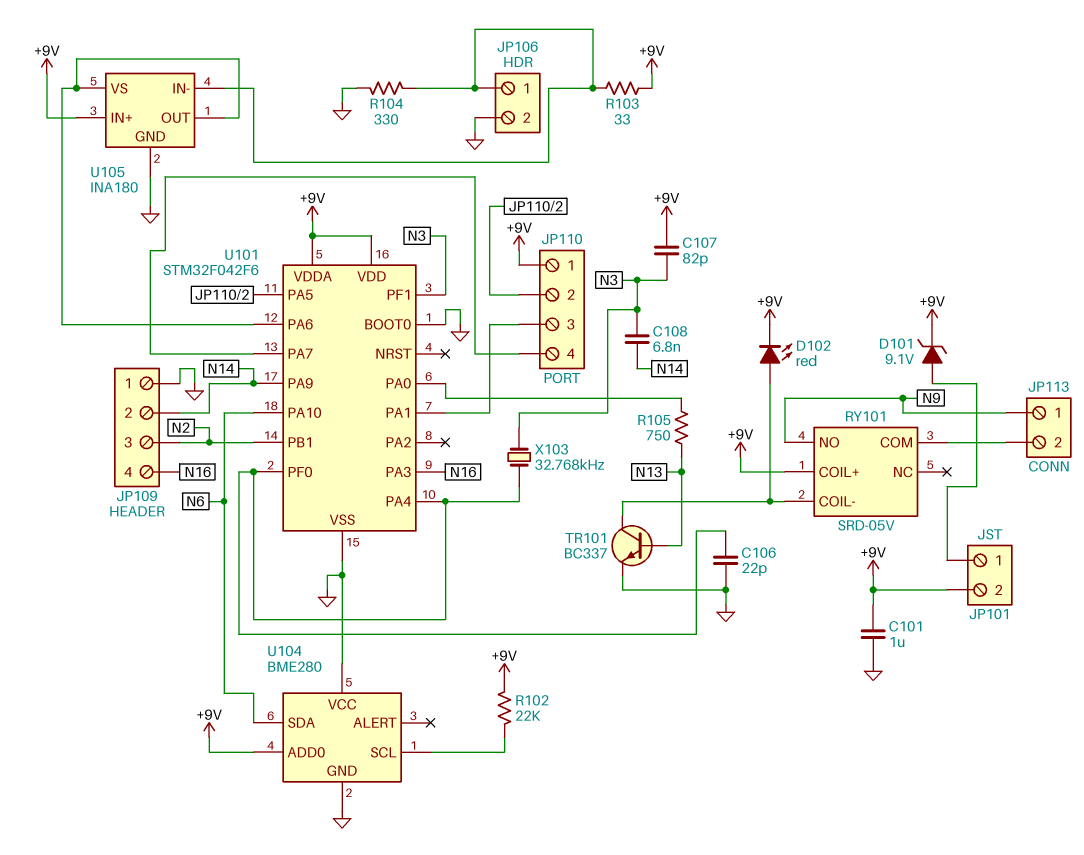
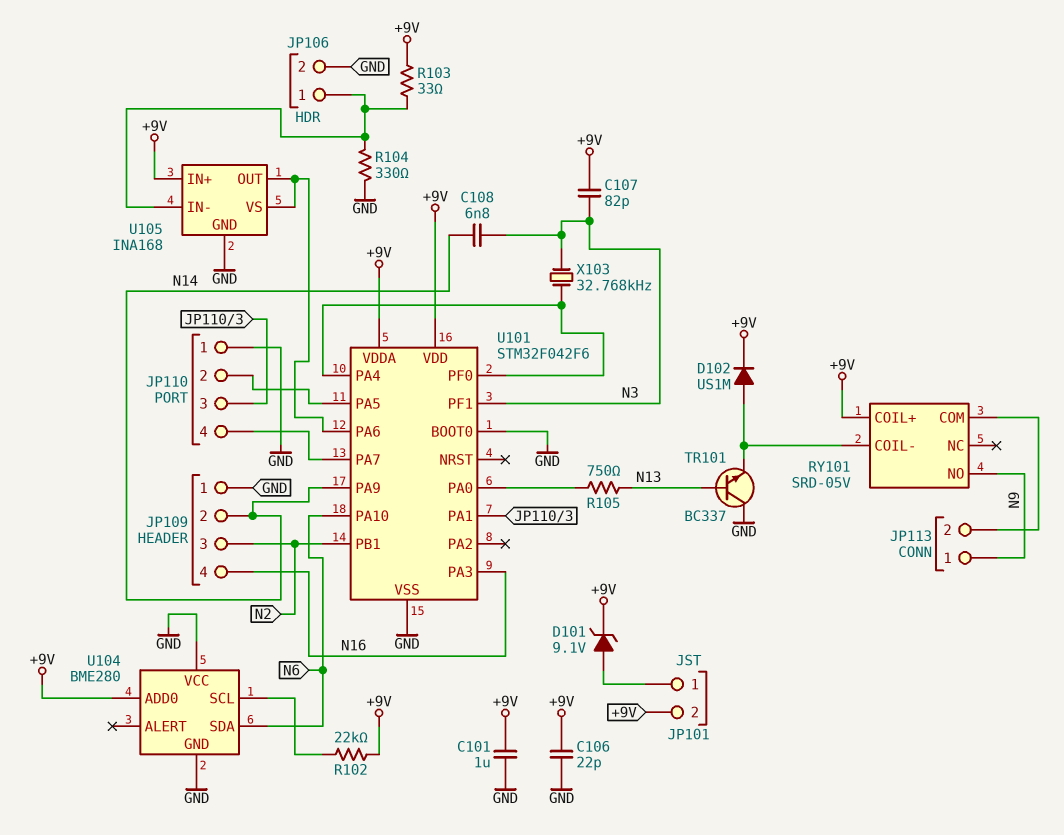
C106: 22pF (GND, U101/PA4) -> 22pF (+9V, GND)
D102: LED red (A RY101/COIL-, K +9V) -> diode US1M (A RY101/COIL-, K +9V)
JP110 pin 1: +9V -> GND
TR101: NPN BC337 (B N13, C RY101/COIL-, E GND) -> NPN BC337 (B N13, C GND, E RY101/COIL-)
U105: INA180 -> INA168

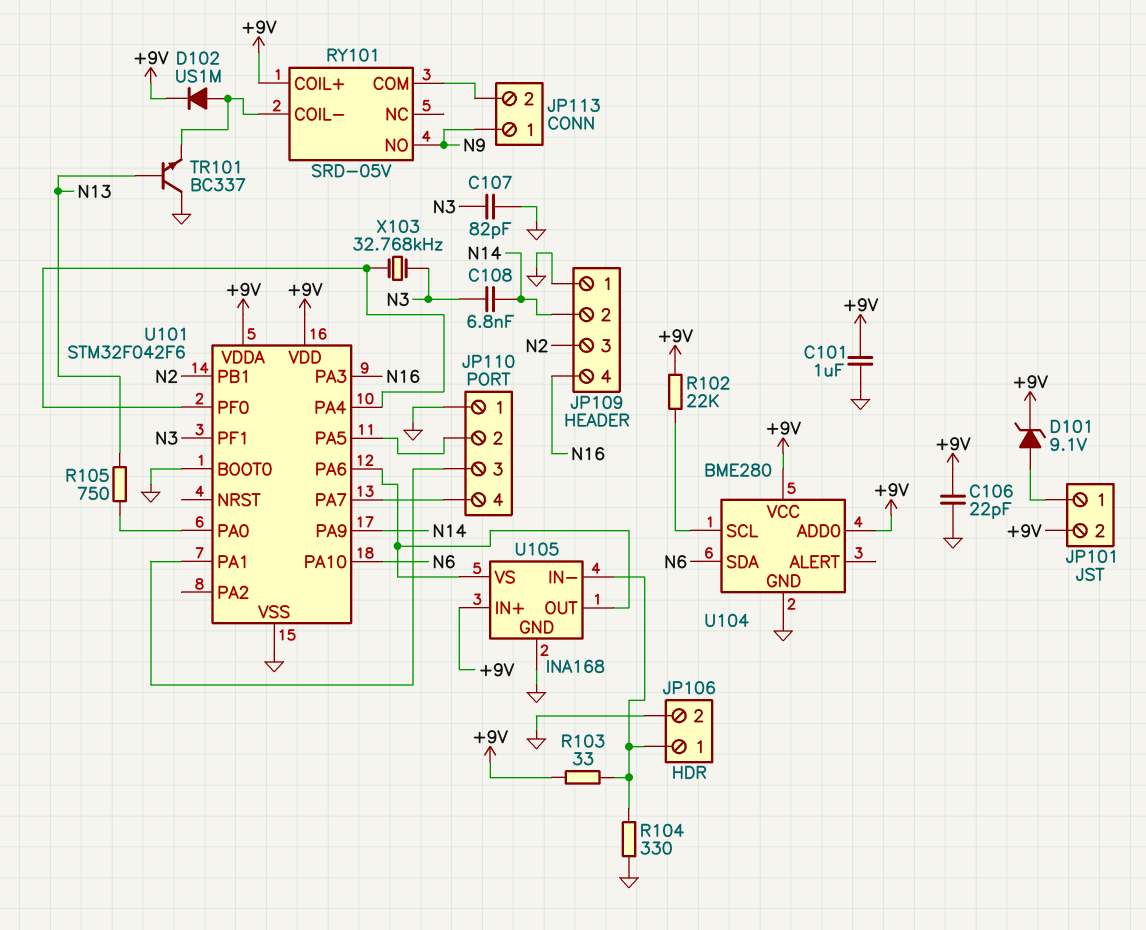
C107: 82pF (+9V, N3) -> 82pF (GND, N3)
U104 pin VCC: GND -> +9V

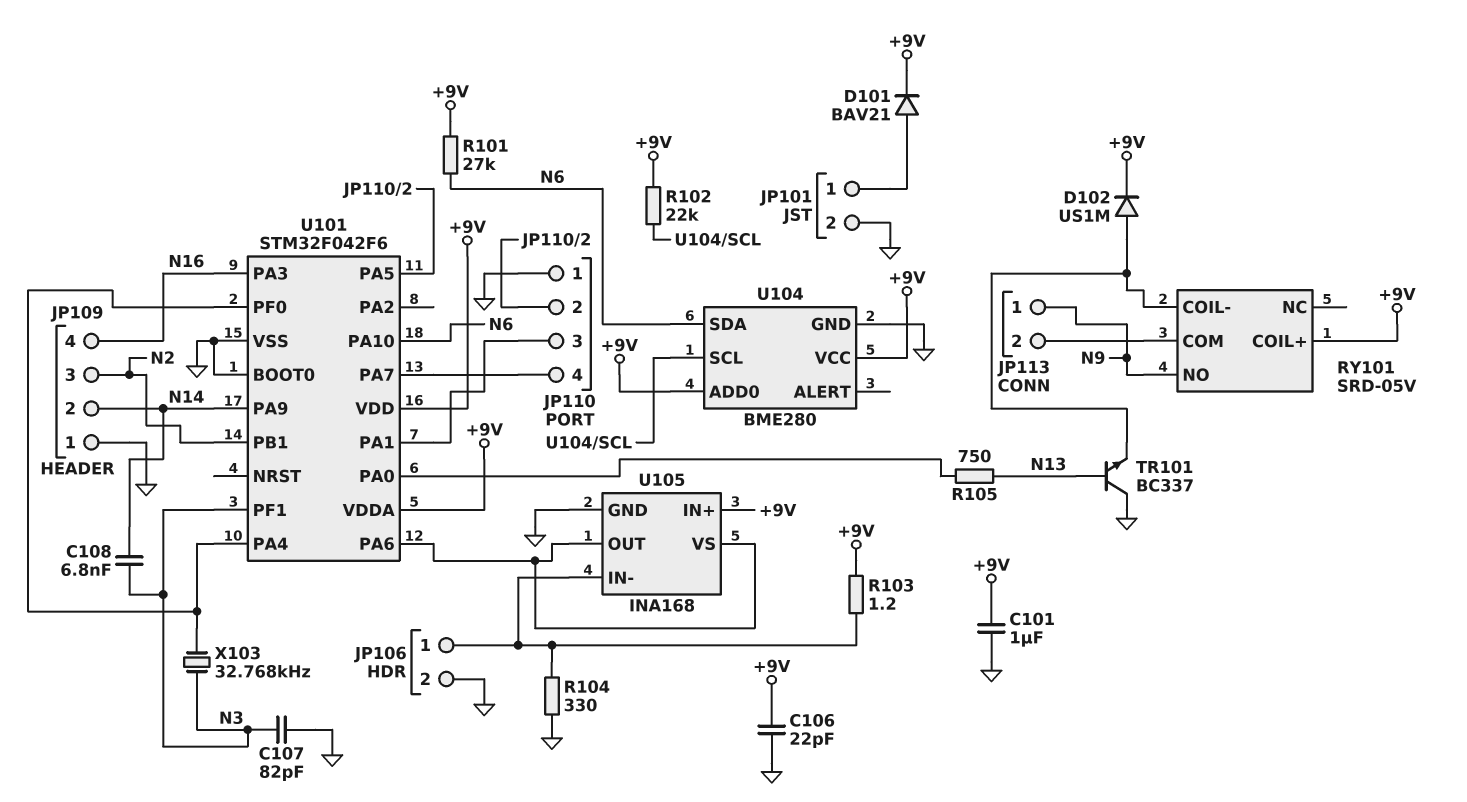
D101: zener 9.1V (A JP101/1, K +9V) -> diode BAV21 (A JP101/1, K +9V)
JP101 pin 2: +9V -> GND
R101: none -> 27k (+9V, N6)
R103: 33 (+9V, JP106/1) -> 1.2 (+9V, JP106/1)

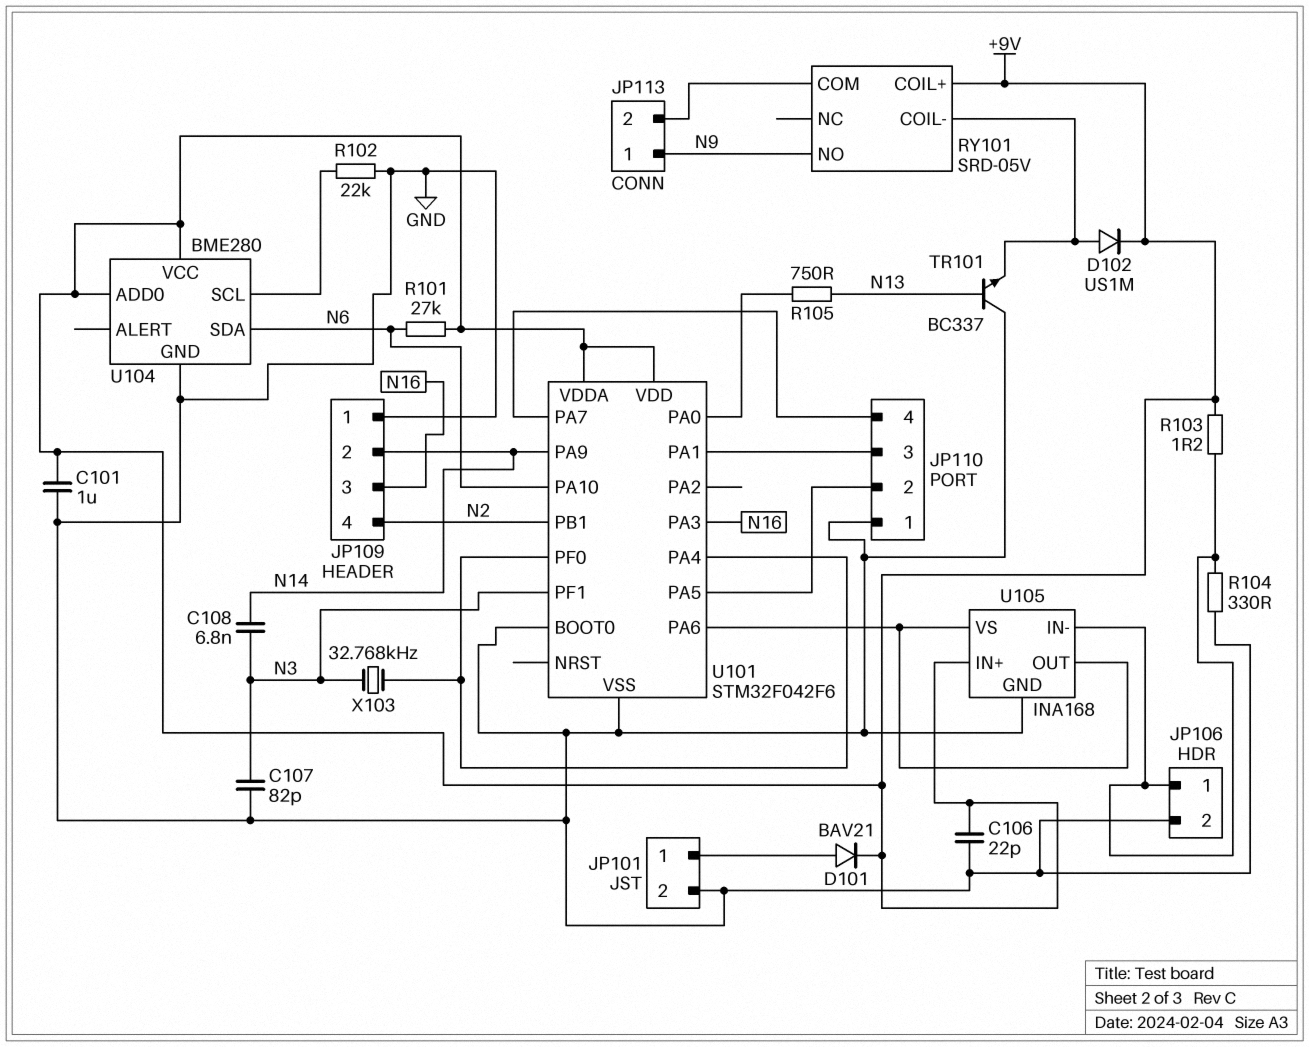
JP109 pin 3: N2 -> N16
JP109 pin 4: N16 -> N2
R102: 22k (+9V, U104/SCL) -> 22k (GND, U104/SCL)

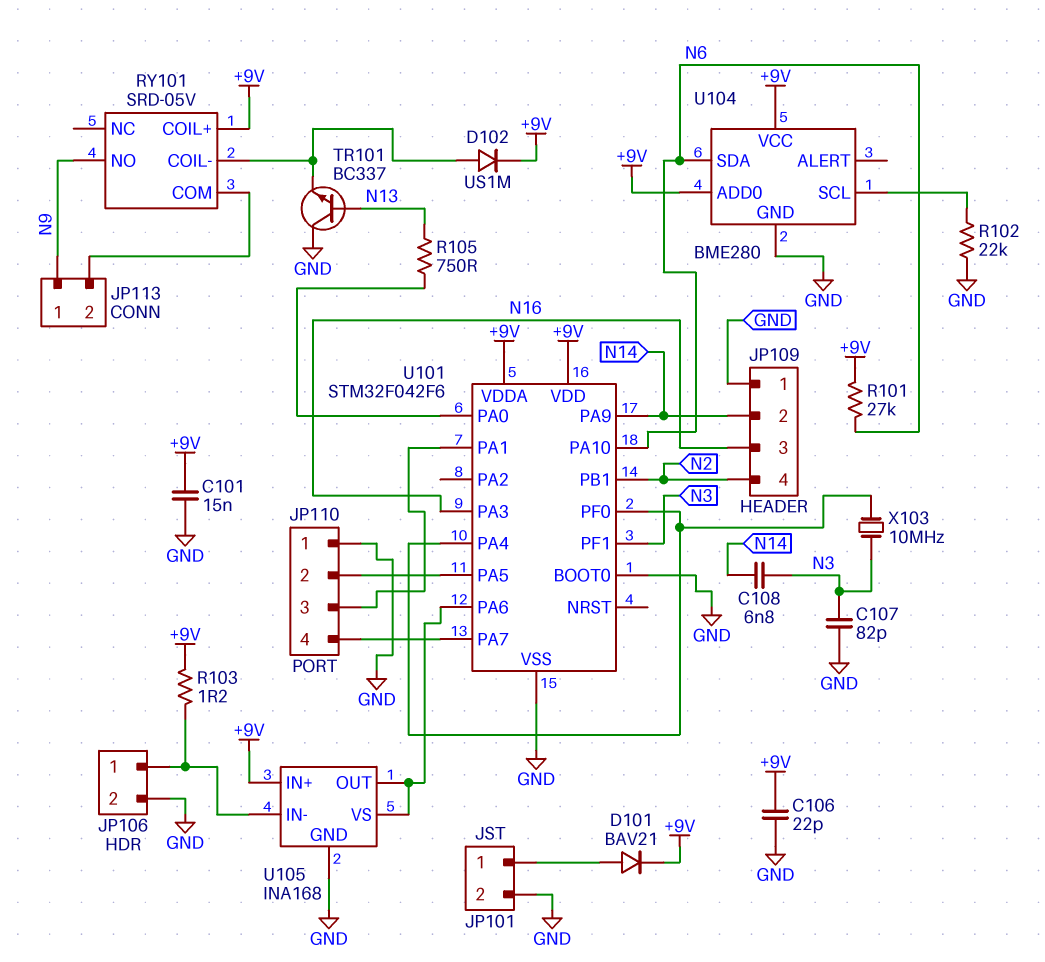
C101: 1uF (+9V, GND) -> 15nF (+9V, GND)
R104: 330 (GND, JP106/1) -> none
X103: 32.768kHz (N3, U101/PA4) -> 10MHz (N3, U101/PA4)

